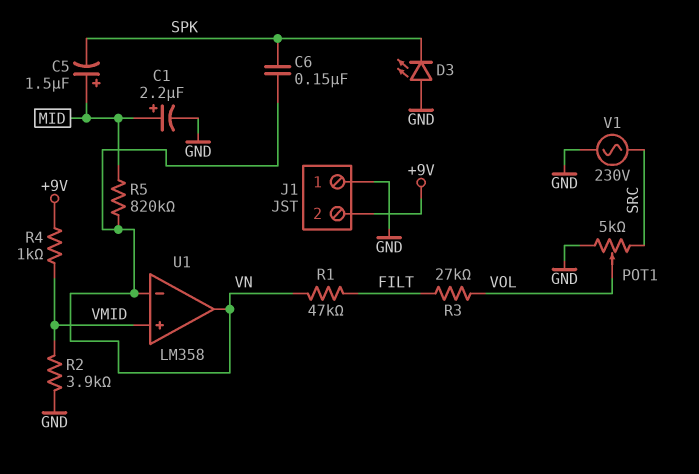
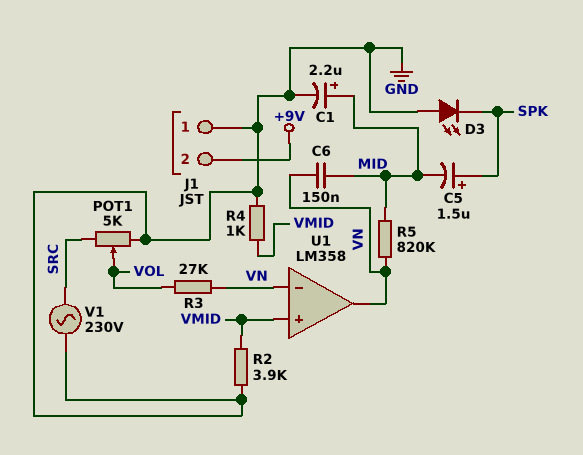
C5: 1.5uF (plus MID, minus SPK) -> 1.5uF (plus SPK, minus MID)
C6: 150nF (SPK, VN) -> 150nF (MID, VN)
R1: 47k (FILT, VN) -> none
R3: 27k (FILT, VOL) -> 27k (VN, VOL)
R4: 1k (+9V, VMID) -> 1k (GND, VMID)

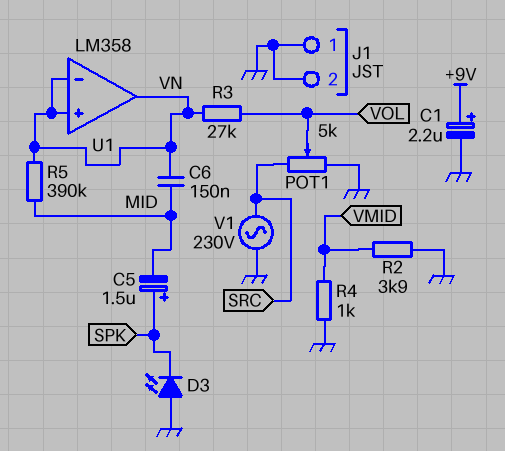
C1: 2.2uF (plus MID, minus GND) -> 2.2uF (plus +9V, minus GND)
J1 pin 2: +9V -> GND
R5: 820k (MID, VN) -> 390k (MID, VN)
U1 pin in+: VMID -> VN

